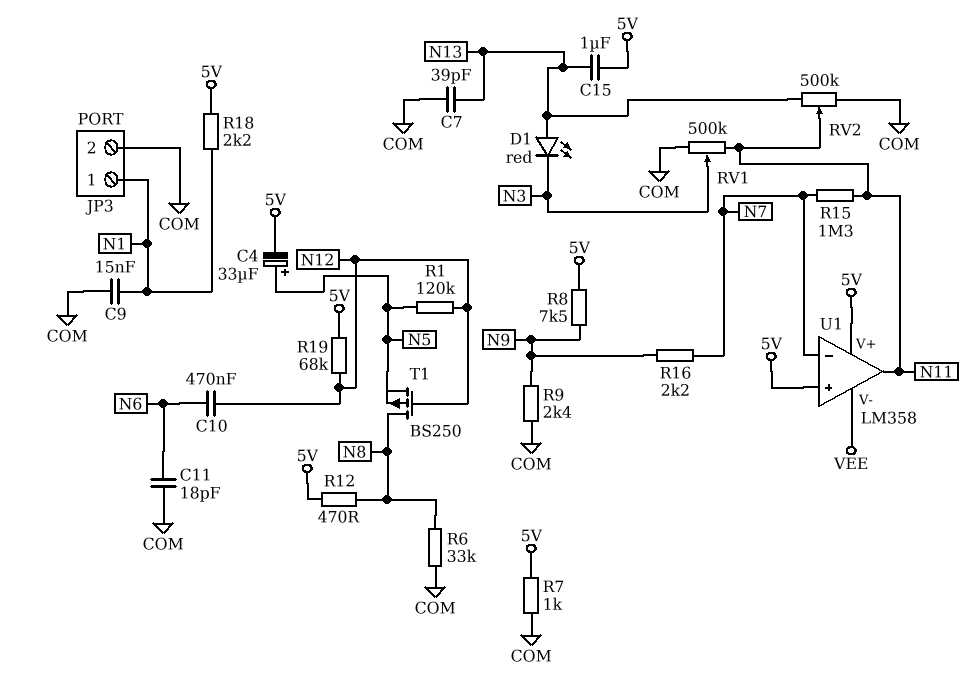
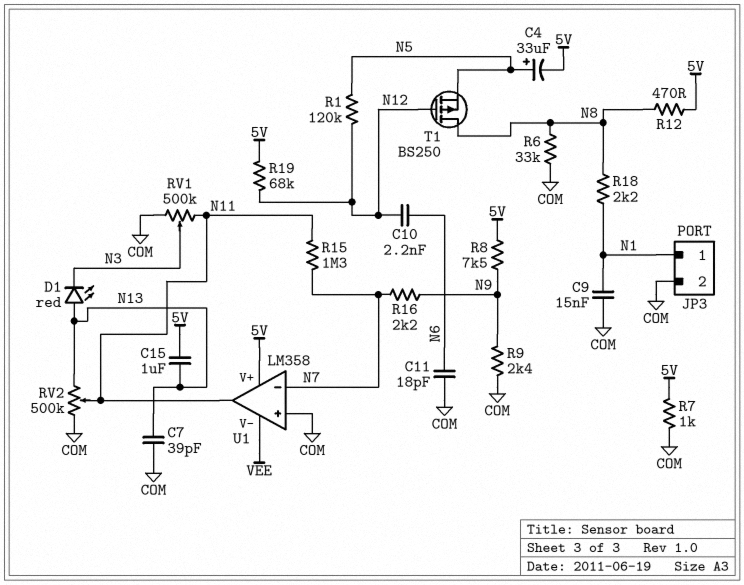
C10: 470nF (N6, N12) -> 2.2nF (N6, N12)
R18: 2.2k (5V, N1) -> 2.2k (N1, N8)
U1 pin in+: 5V -> COM

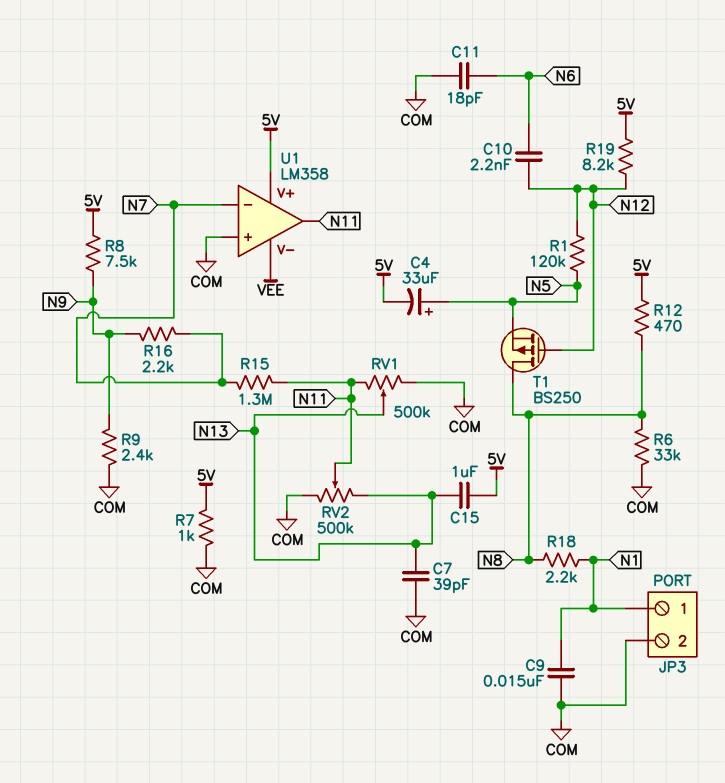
D1: LED red (A N13, K N3) -> none
R19: 68k (5V, N12) -> 8.2k (5V, N12)
RV1: 500k (COM, N11, wiper N3) -> 500k (COM, N11, wiper N13)

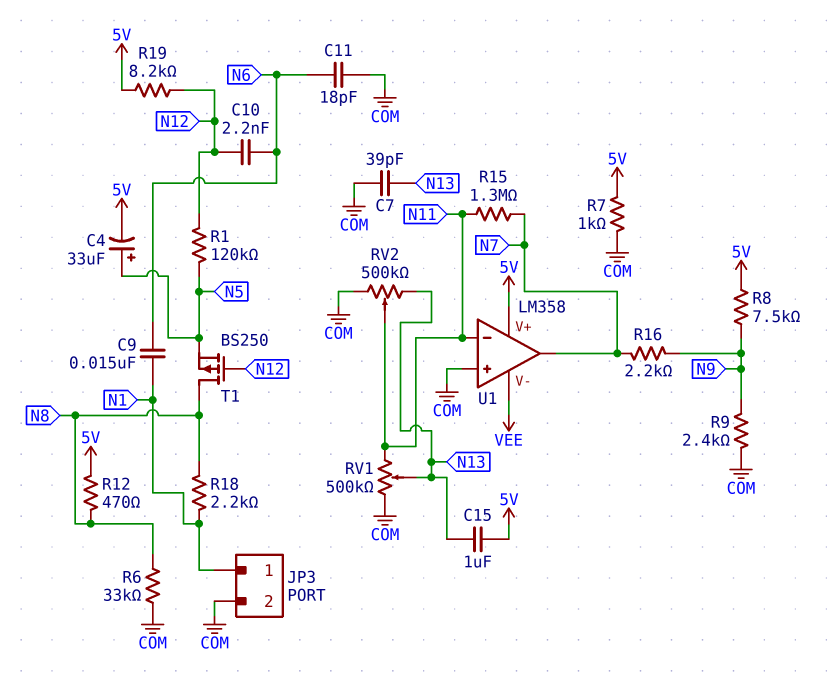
C9: 15nF (COM, N1) -> 15nF (N1, N6)
U1 pin in-: N7 -> N11
U1 pin out: N11 -> N7

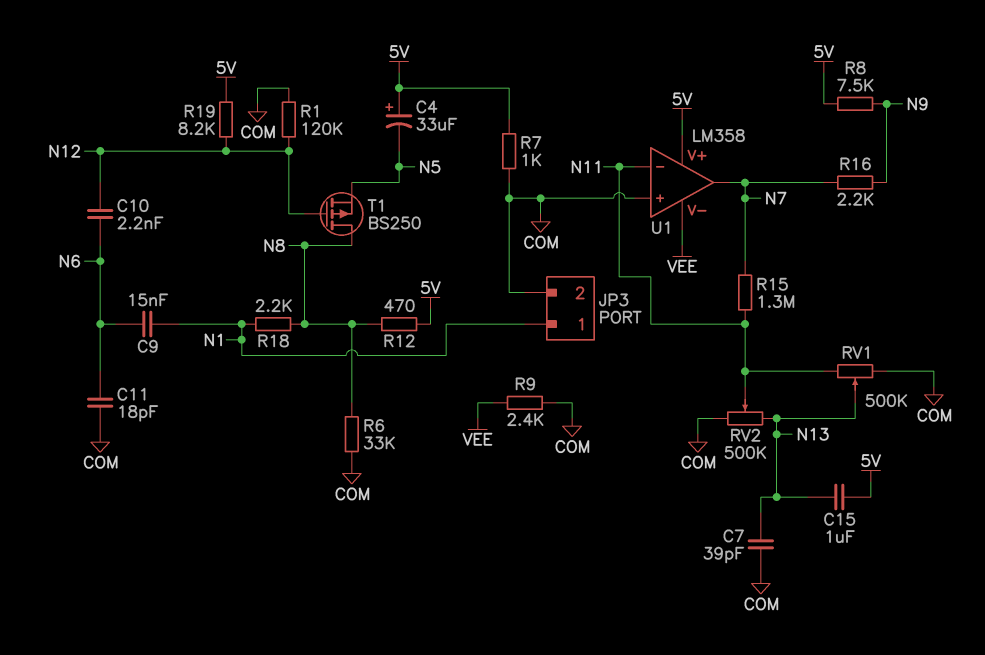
C4: 33uF (plus N5, minus 5V) -> 33uF (plus 5V, minus N5)
R1: 120k (N5, N12) -> 120k (COM, N12)
R9: 2.4k (COM, N9) -> 2.4k (COM, VEE)

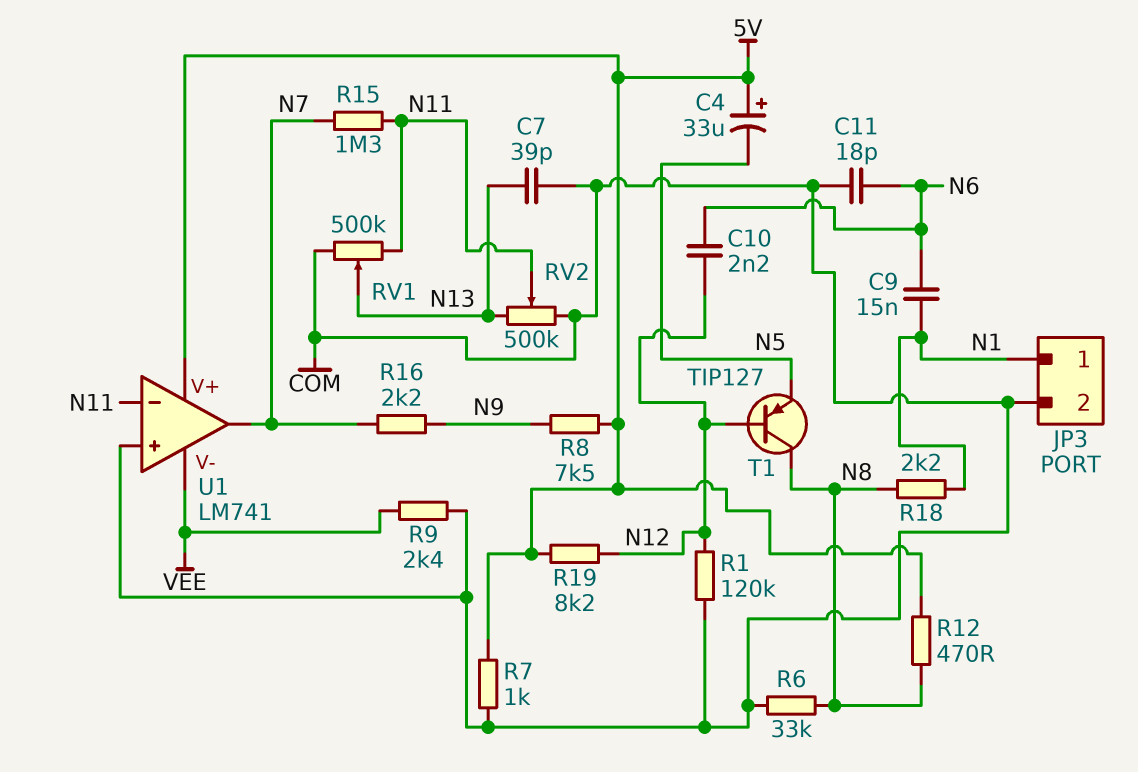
C15: 1uF (5V, N13) -> none
T1: PMOS BS250 (G N12, D N8, S N5) -> PNP TIP127 (B N12, C N8, E N5)
U1: LM358 -> LM741

